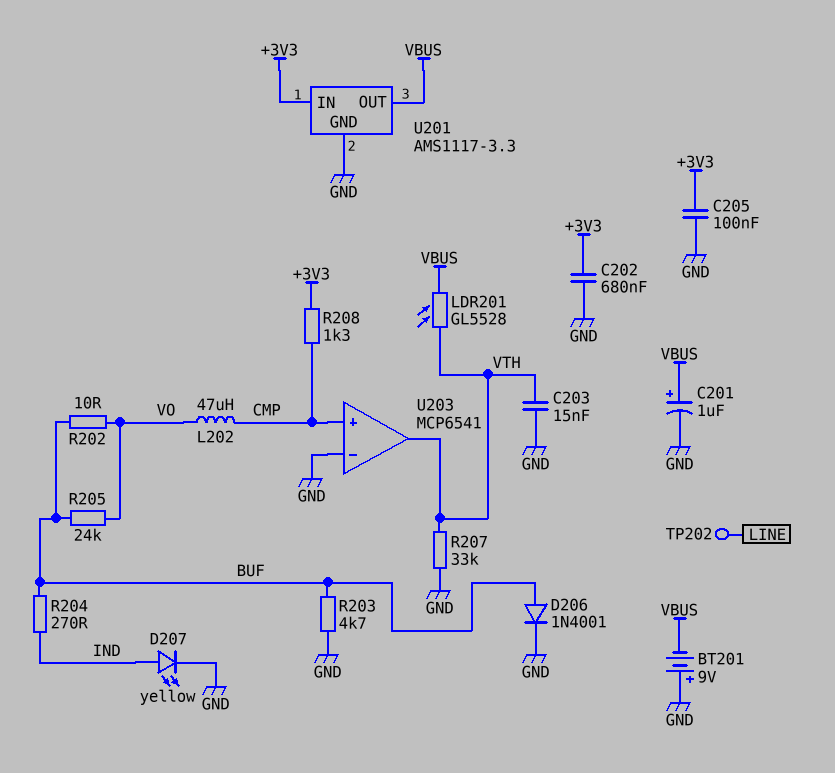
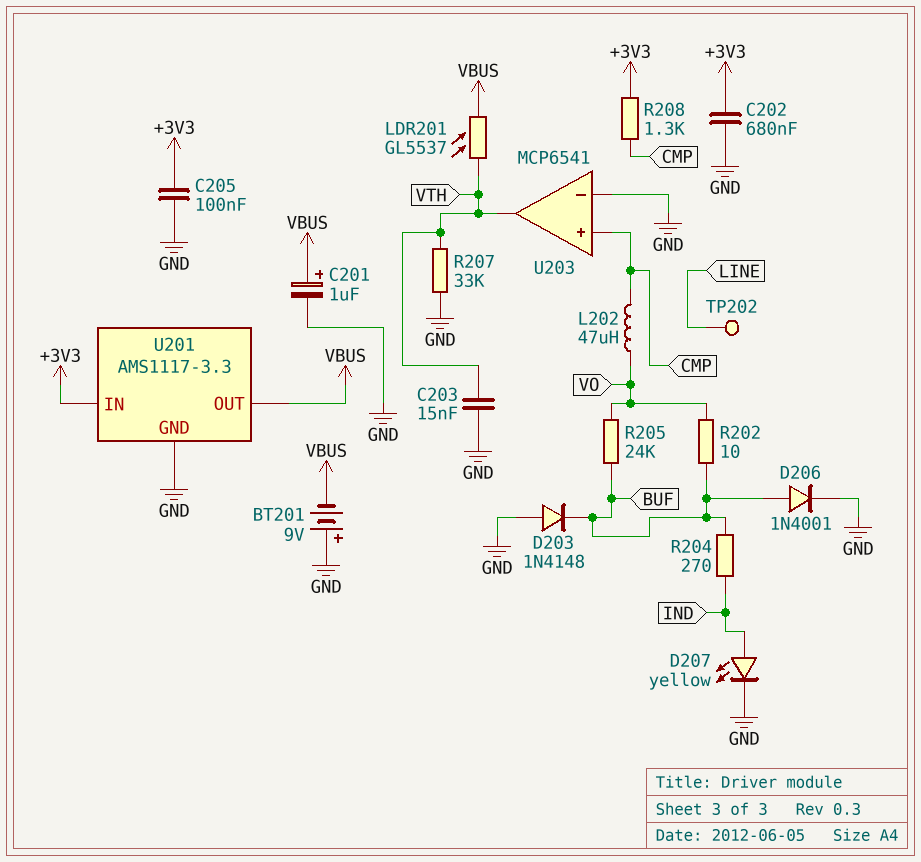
D203: none -> diode 1N4148 (A GND, K BUF)
LDR201: GL5528 (VBUS, VTH) -> GL5537 (VBUS, VTH)
R203: 4.7k (BUF, GND) -> none

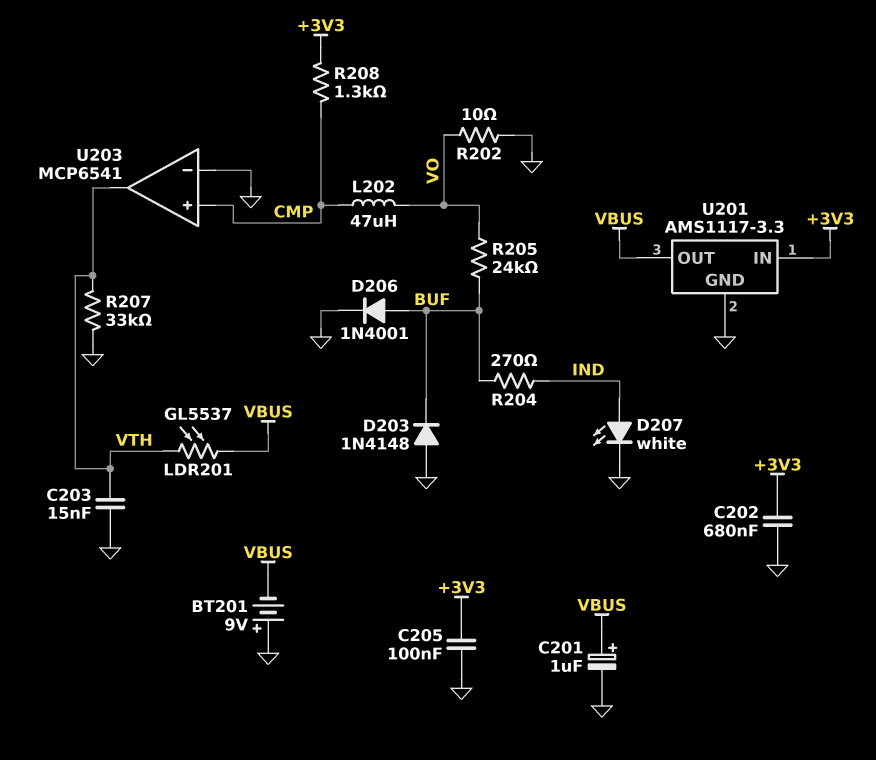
D207: LED yellow (A IND, K GND) -> LED white (A IND, K GND)
R202: 10 (BUF, VO) -> 10 (GND, VO)
TP202: test point (LINE) -> none

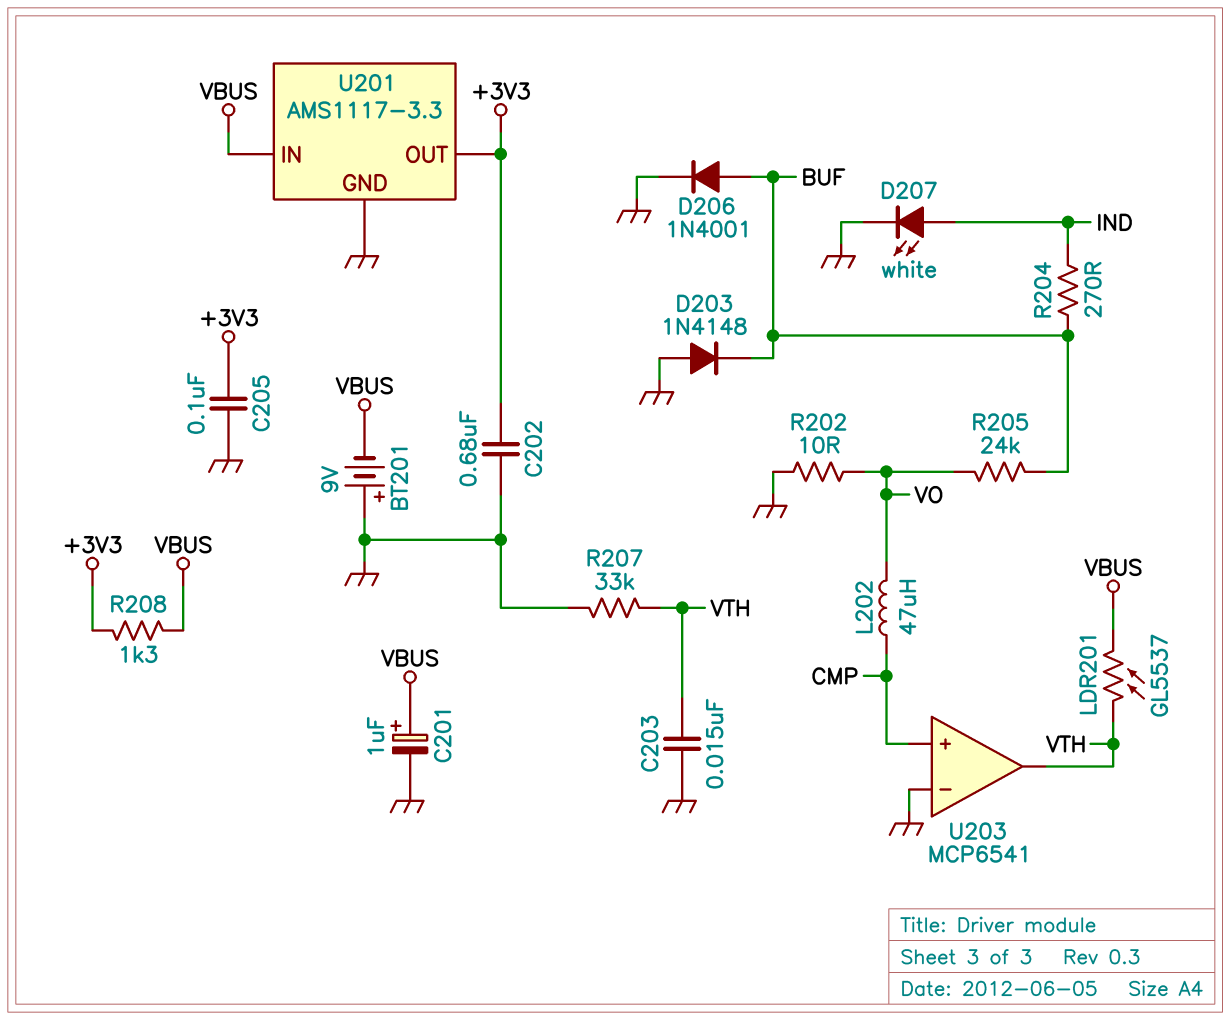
R208: 1.3k (+3V3, CMP) -> 1.3k (+3V3, VBUS)
U201 pin IN: +3V3 -> VBUS
U201 pin OUT: VBUS -> +3V3

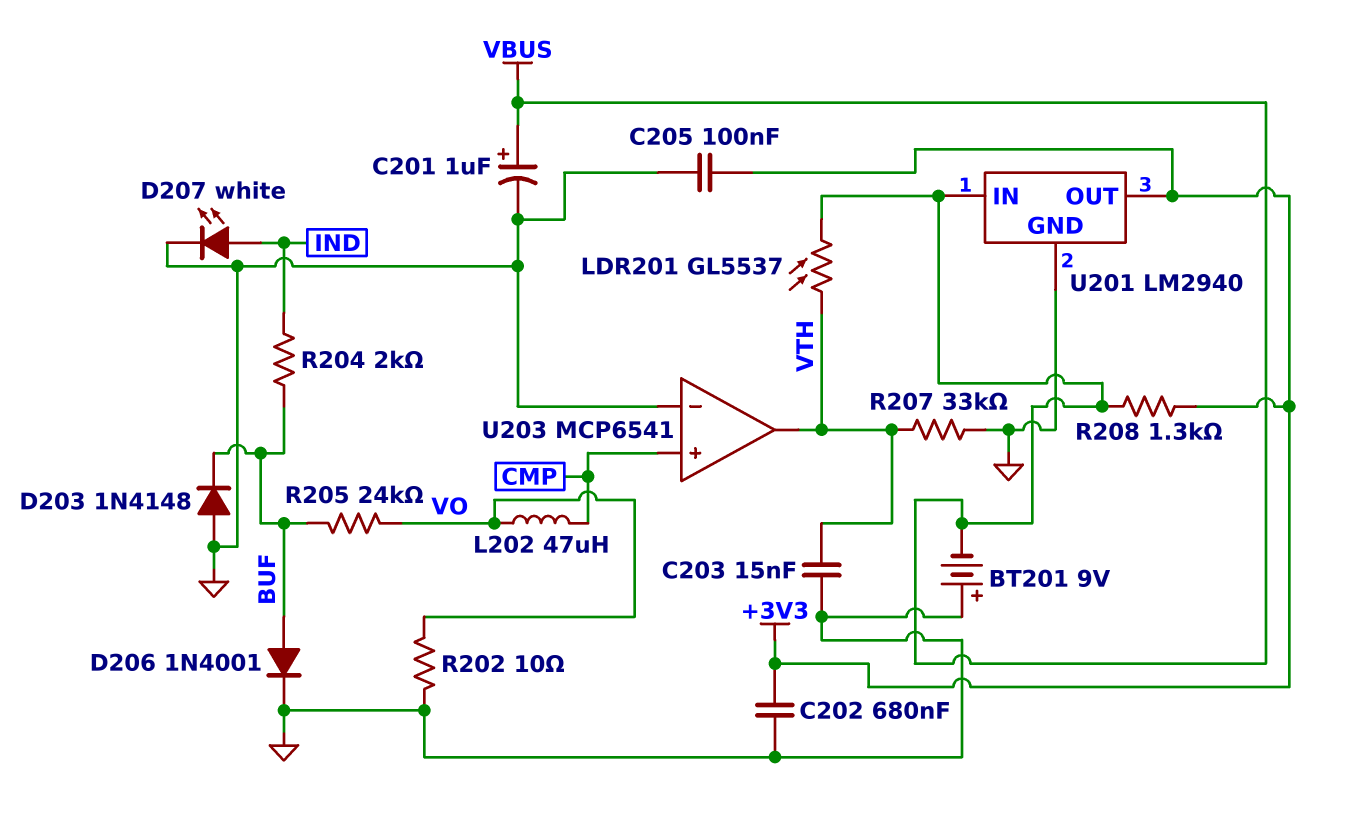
R204: 270 (BUF, IND) -> 2k (BUF, IND)
U201: AMS1117-3.3 -> LM2940

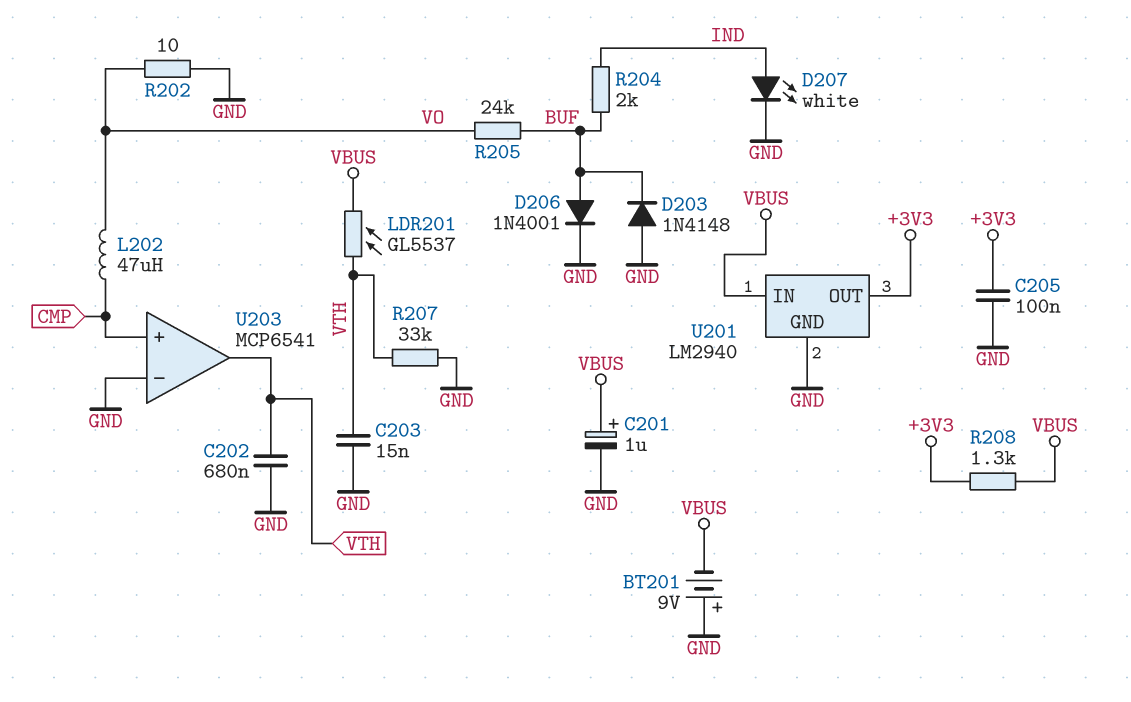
C202: 680nF (+3V3, GND) -> 680nF (GND, VTH)

